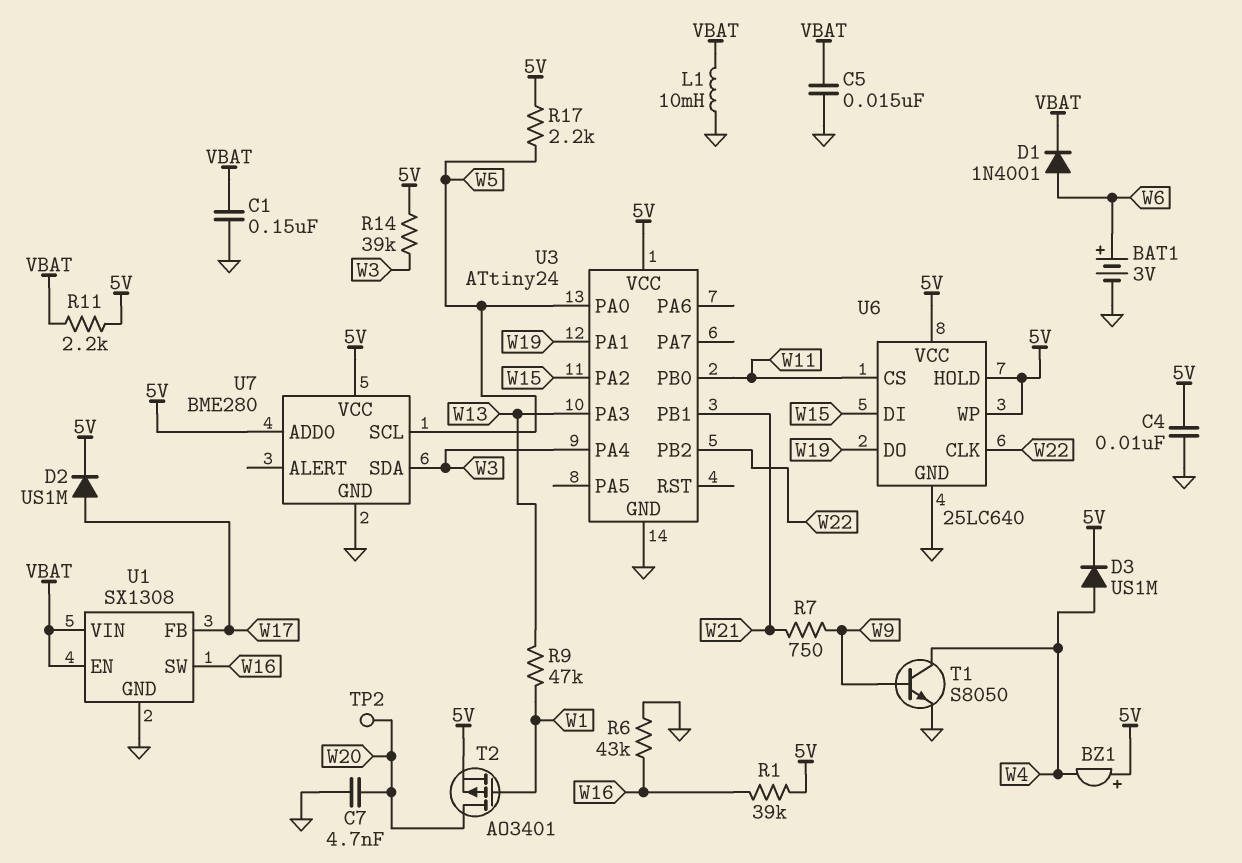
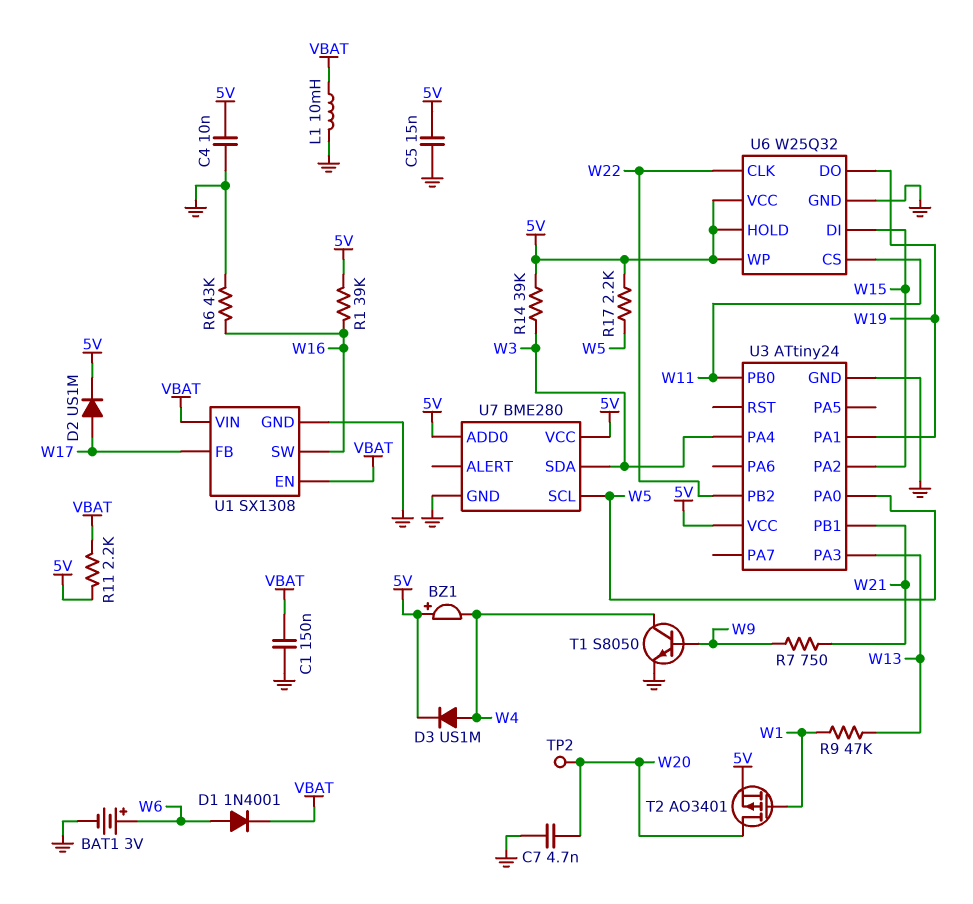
C5: 15nF (GND, VBAT) -> 15nF (5V, GND)
U6: 25LC640 -> W25Q32

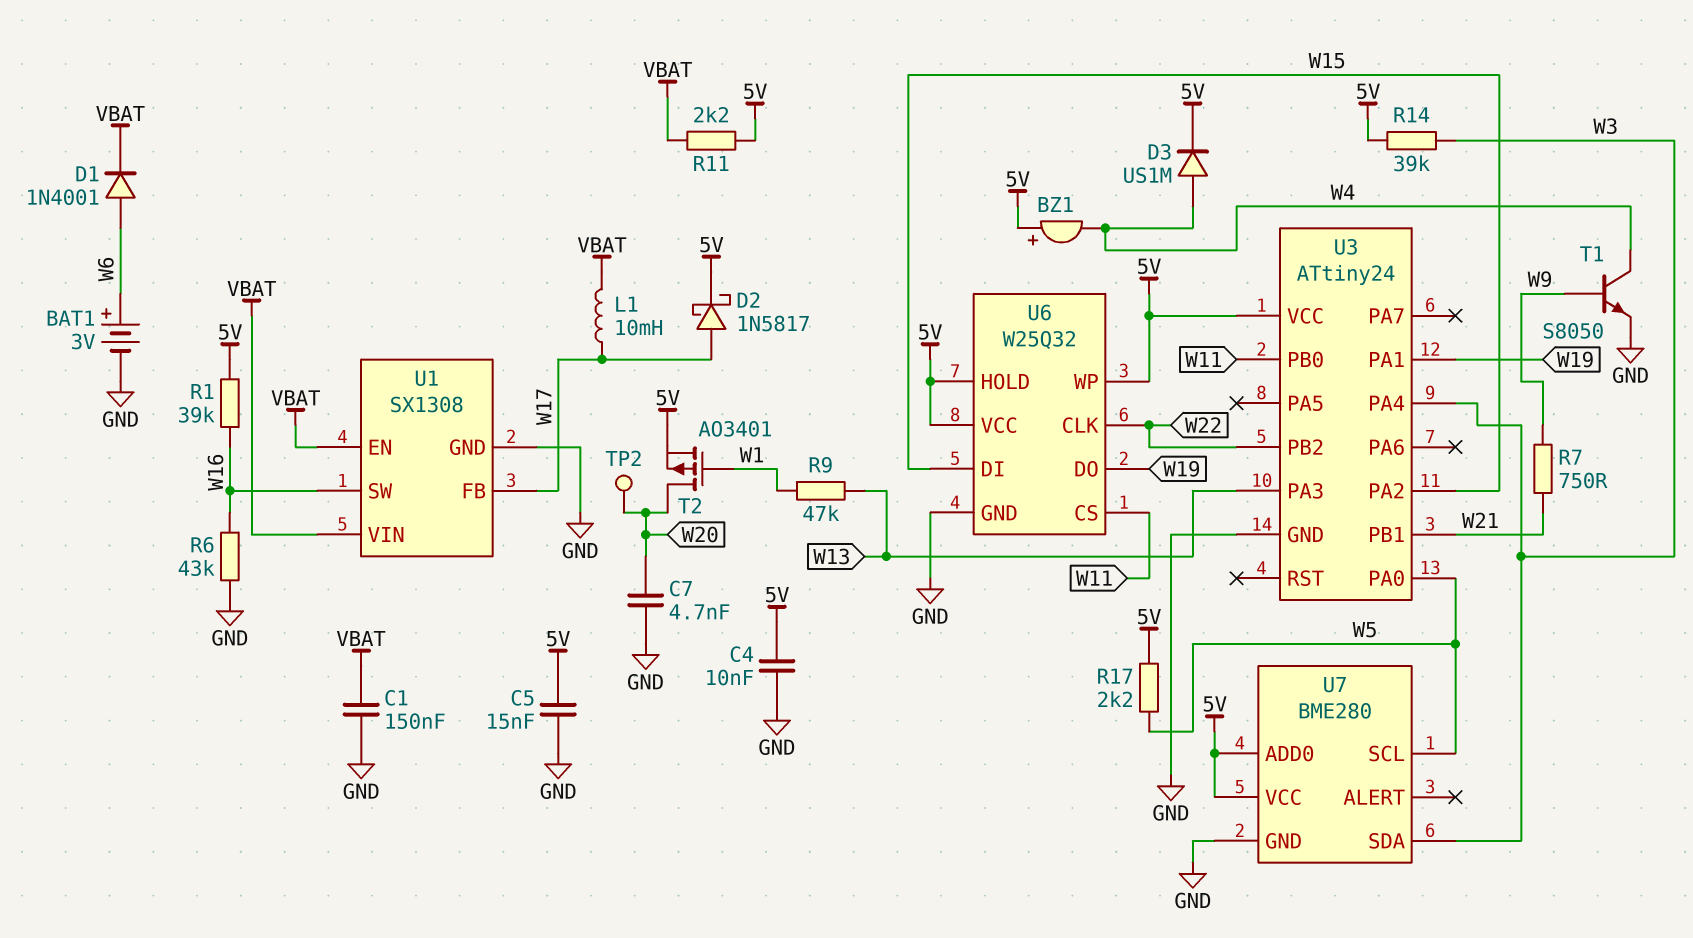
D2: diode US1M (A W17, K 5V) -> schottky 1N5817 (A W17, K 5V)
L1: 10mH (GND, VBAT) -> 10mH (VBAT, W17)

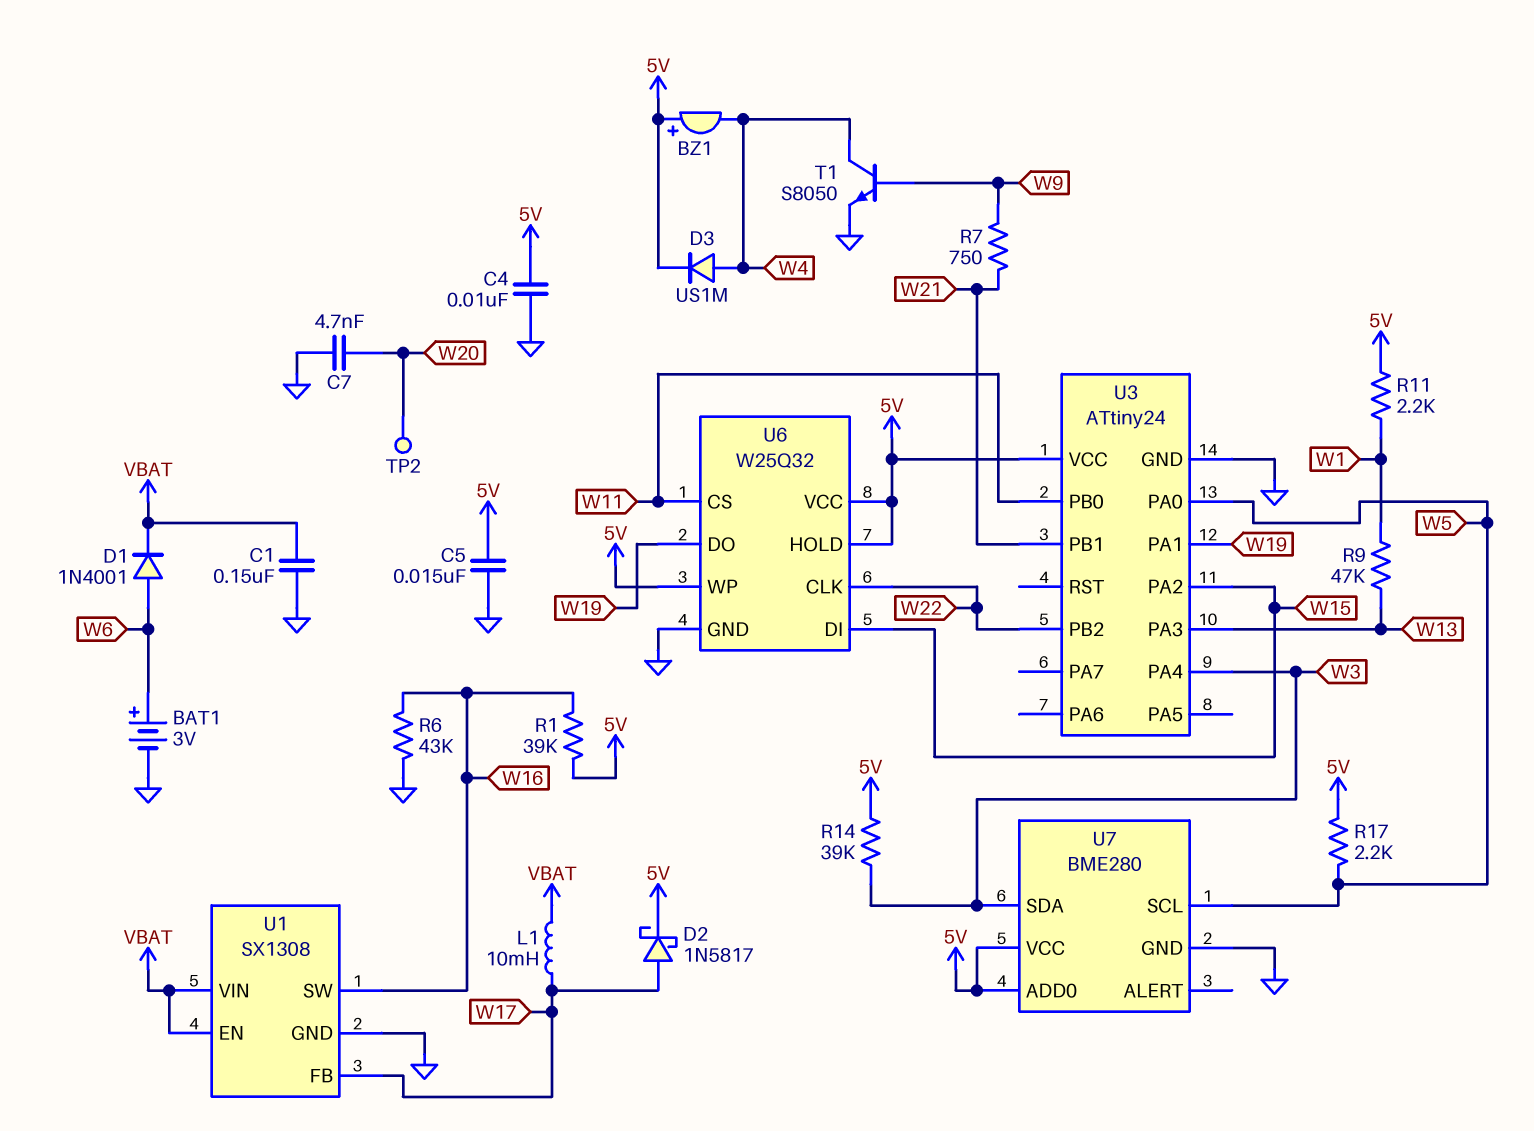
R11: 2.2k (5V, VBAT) -> 2.2k (5V, W1)
T2: PMOS AO3401 (G W1, D W20, S 5V) -> none

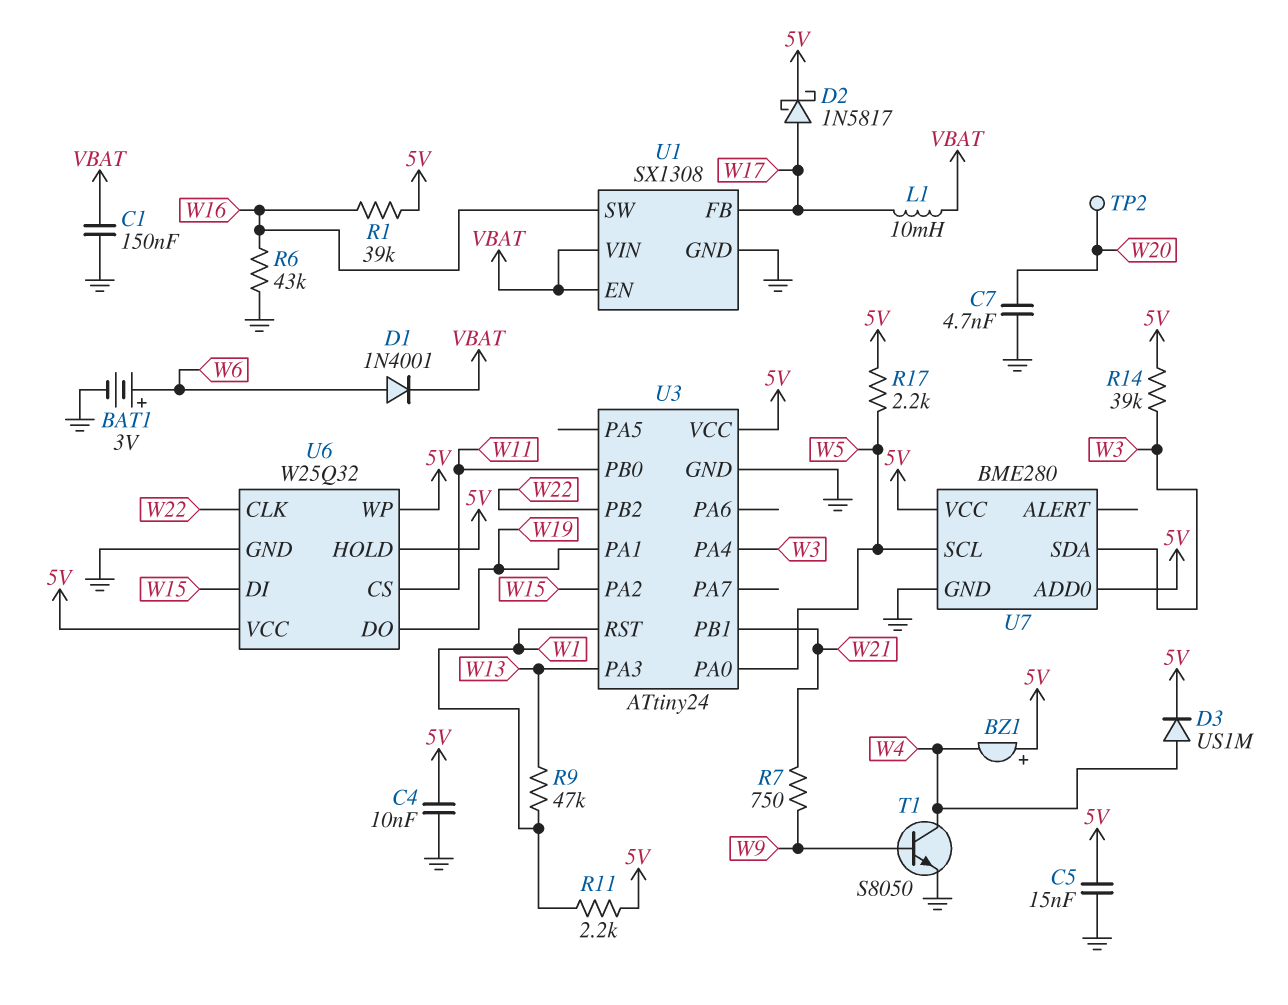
U3 pin RST: none -> W1

